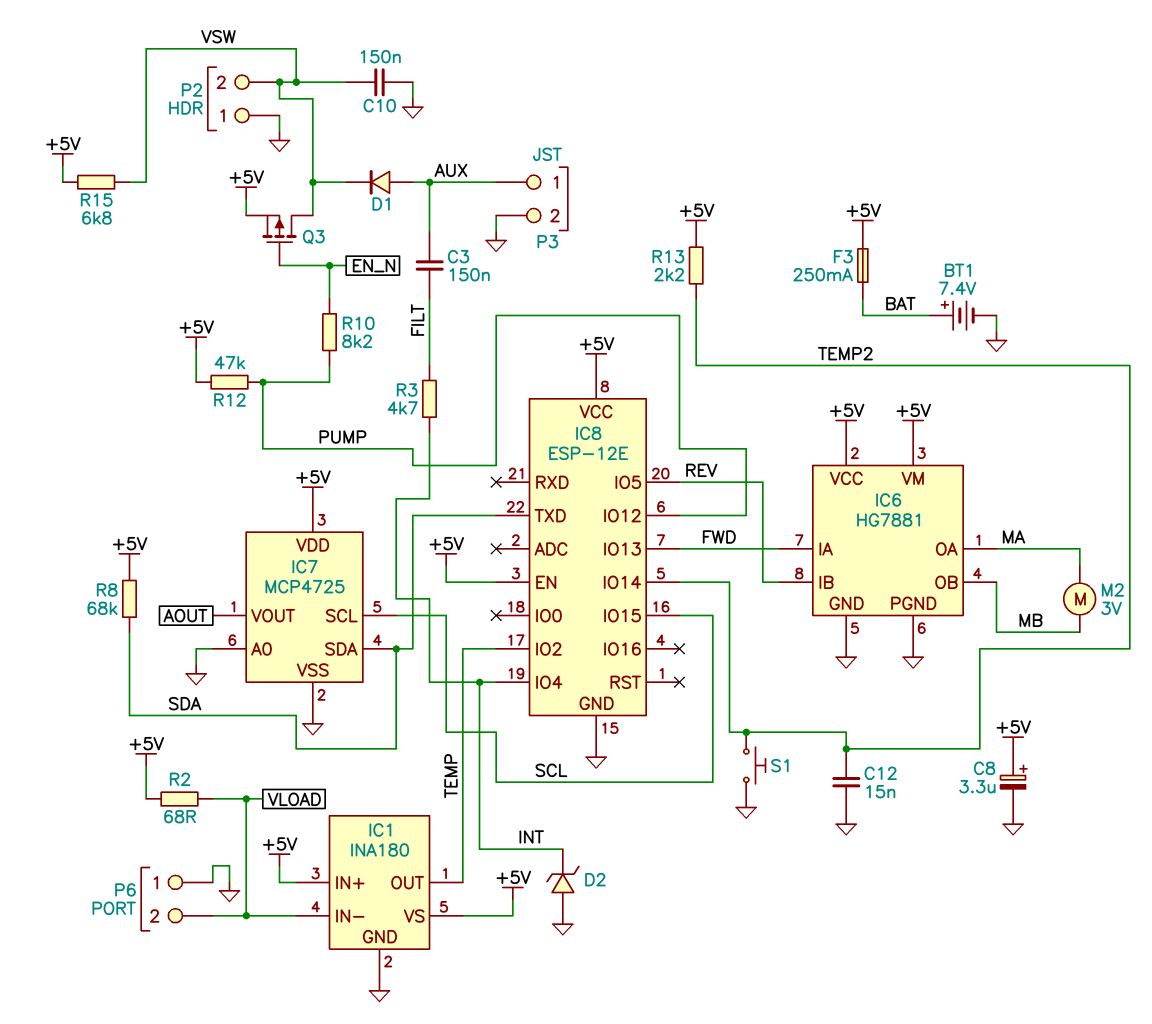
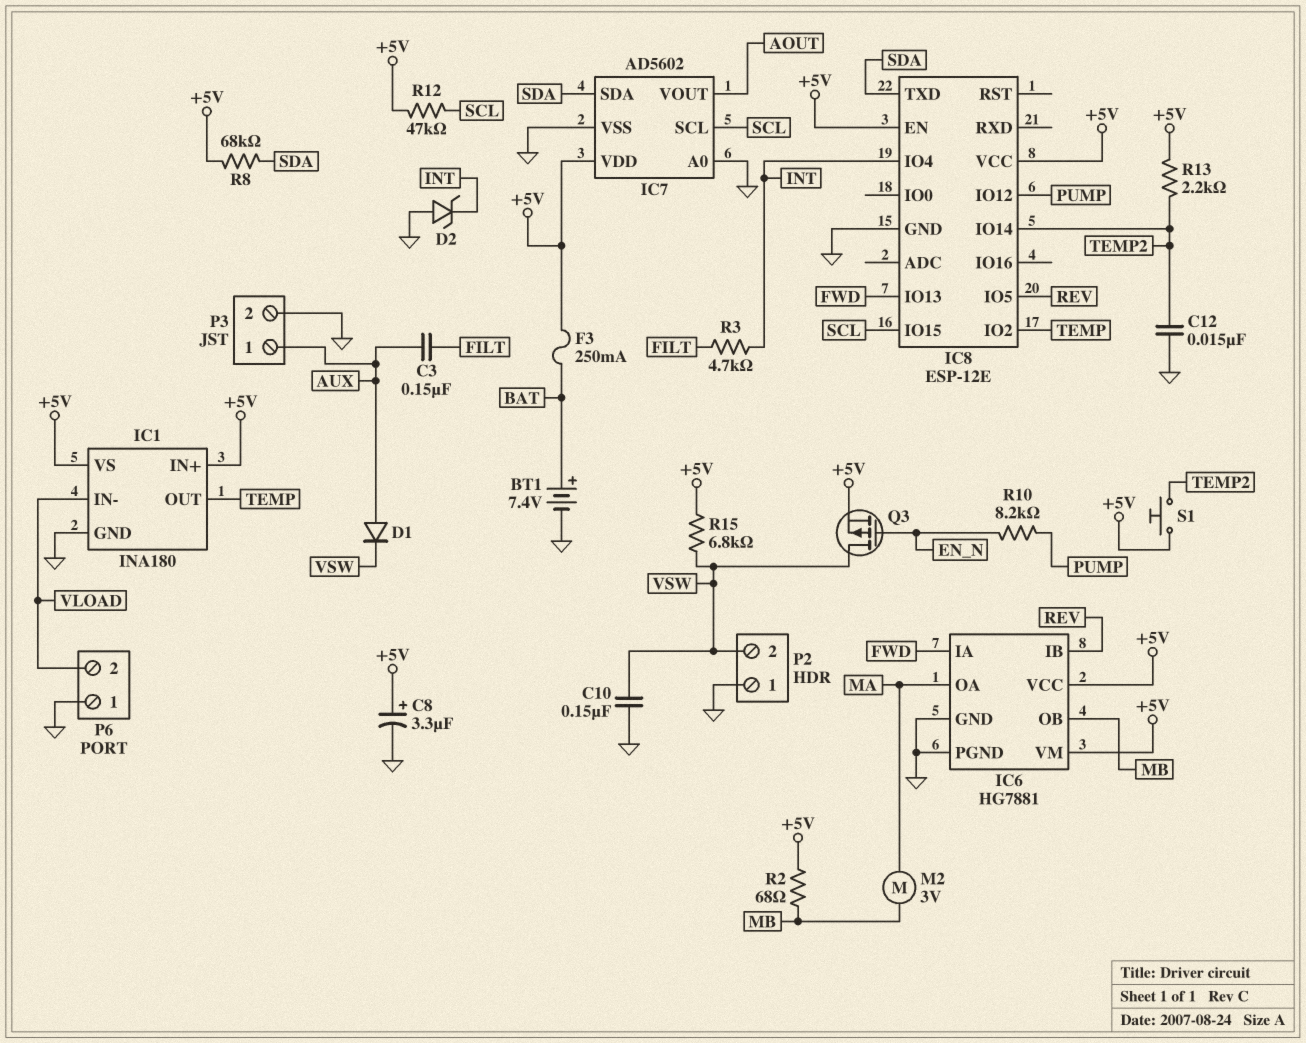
IC7: MCP4725 -> AD5602
R2: 68 (+5V, VLOAD) -> 68 (+5V, MB)
R12: 47k (+5V, PUMP) -> 47k (+5V, SCL)
S1: button (GND, TEMP2) -> button (+5V, TEMP2)

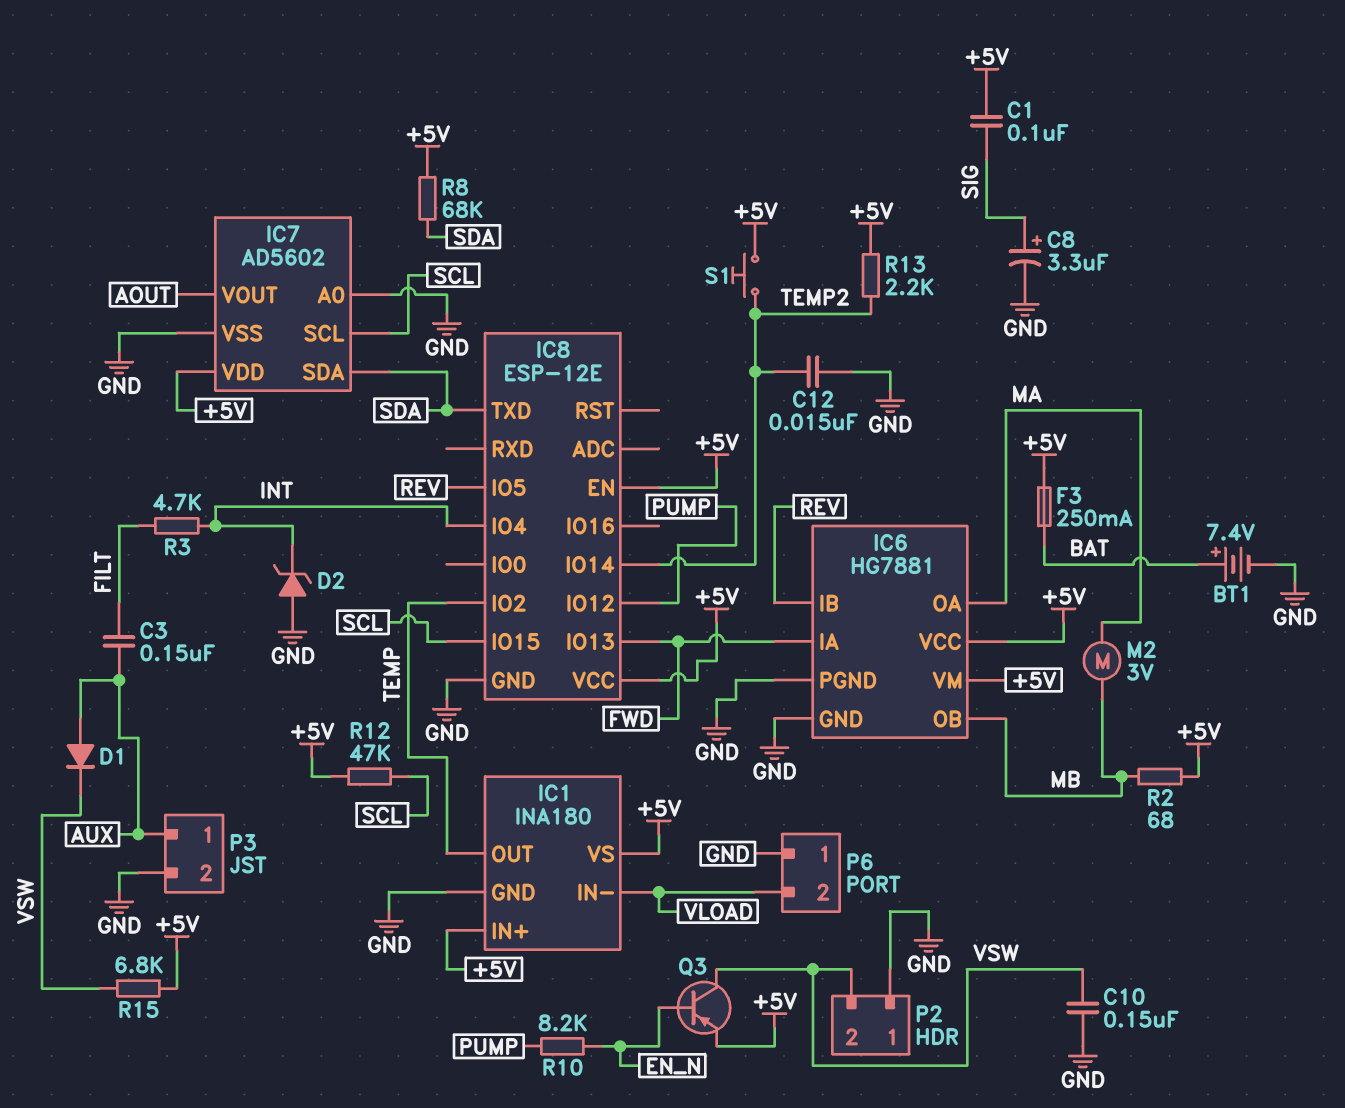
C1: none -> 100nF (+5V, SIG)
C8: 3.3uF (plus +5V, minus GND) -> 3.3uF (plus SIG, minus GND)
Q3: PMOS (G EN_N, D VSW, S +5V) -> PNP (B EN_N, C VSW, E +5V)

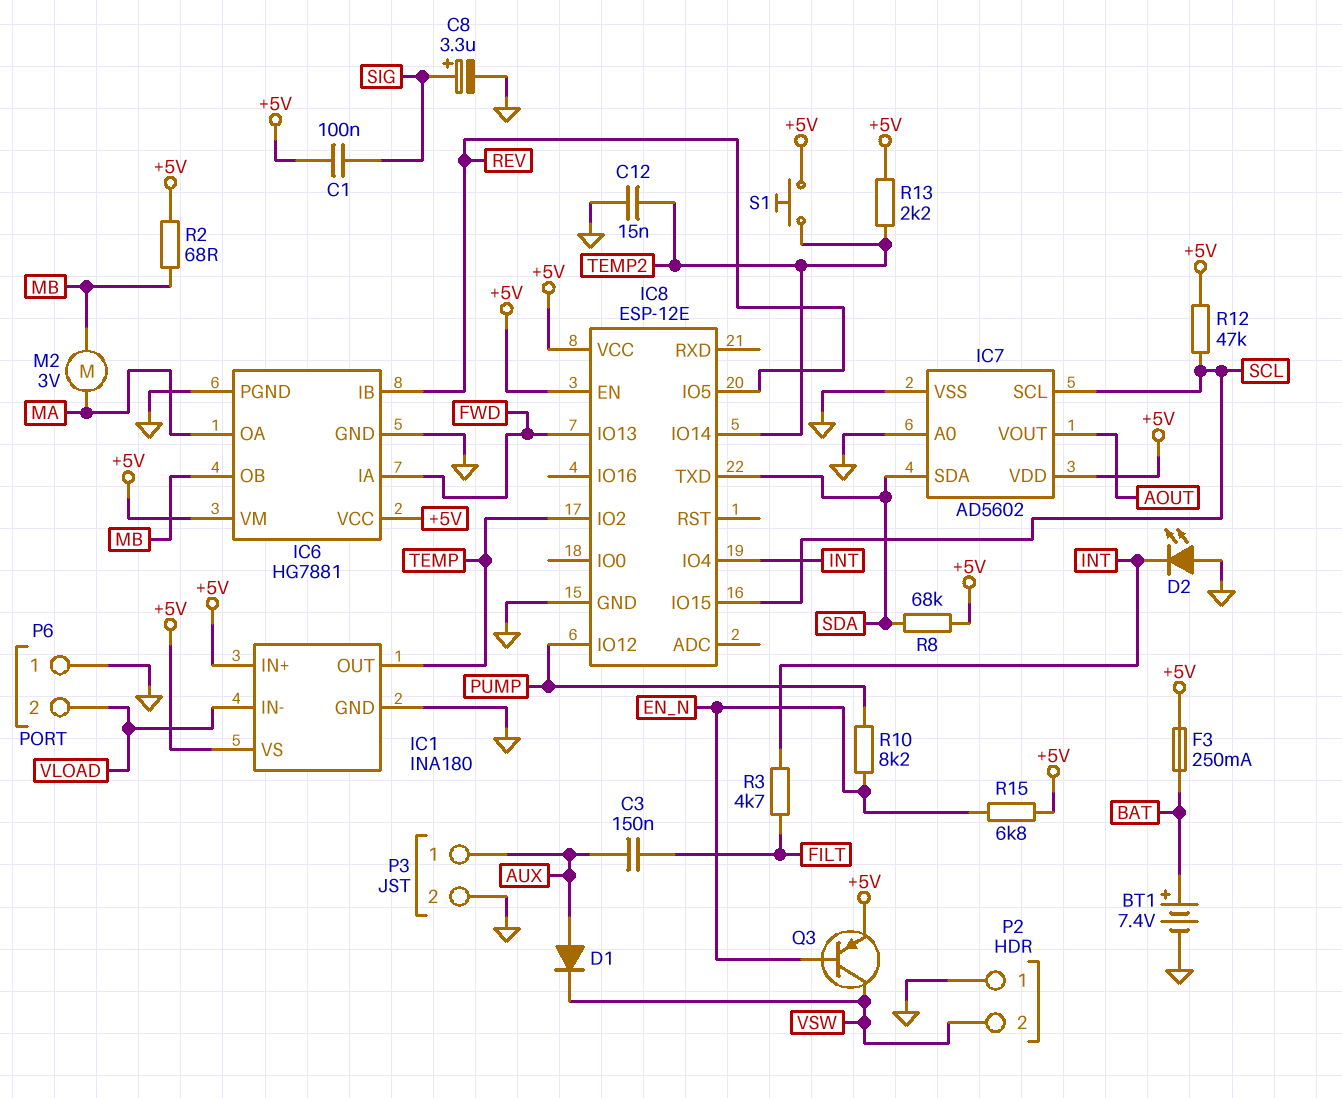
C10: 150nF (GND, VSW) -> none
D2: zener (A GND, K INT) -> LED (A GND, K INT)
R15: 6.8k (+5V, VSW) -> 6.8k (+5V, EN_N)

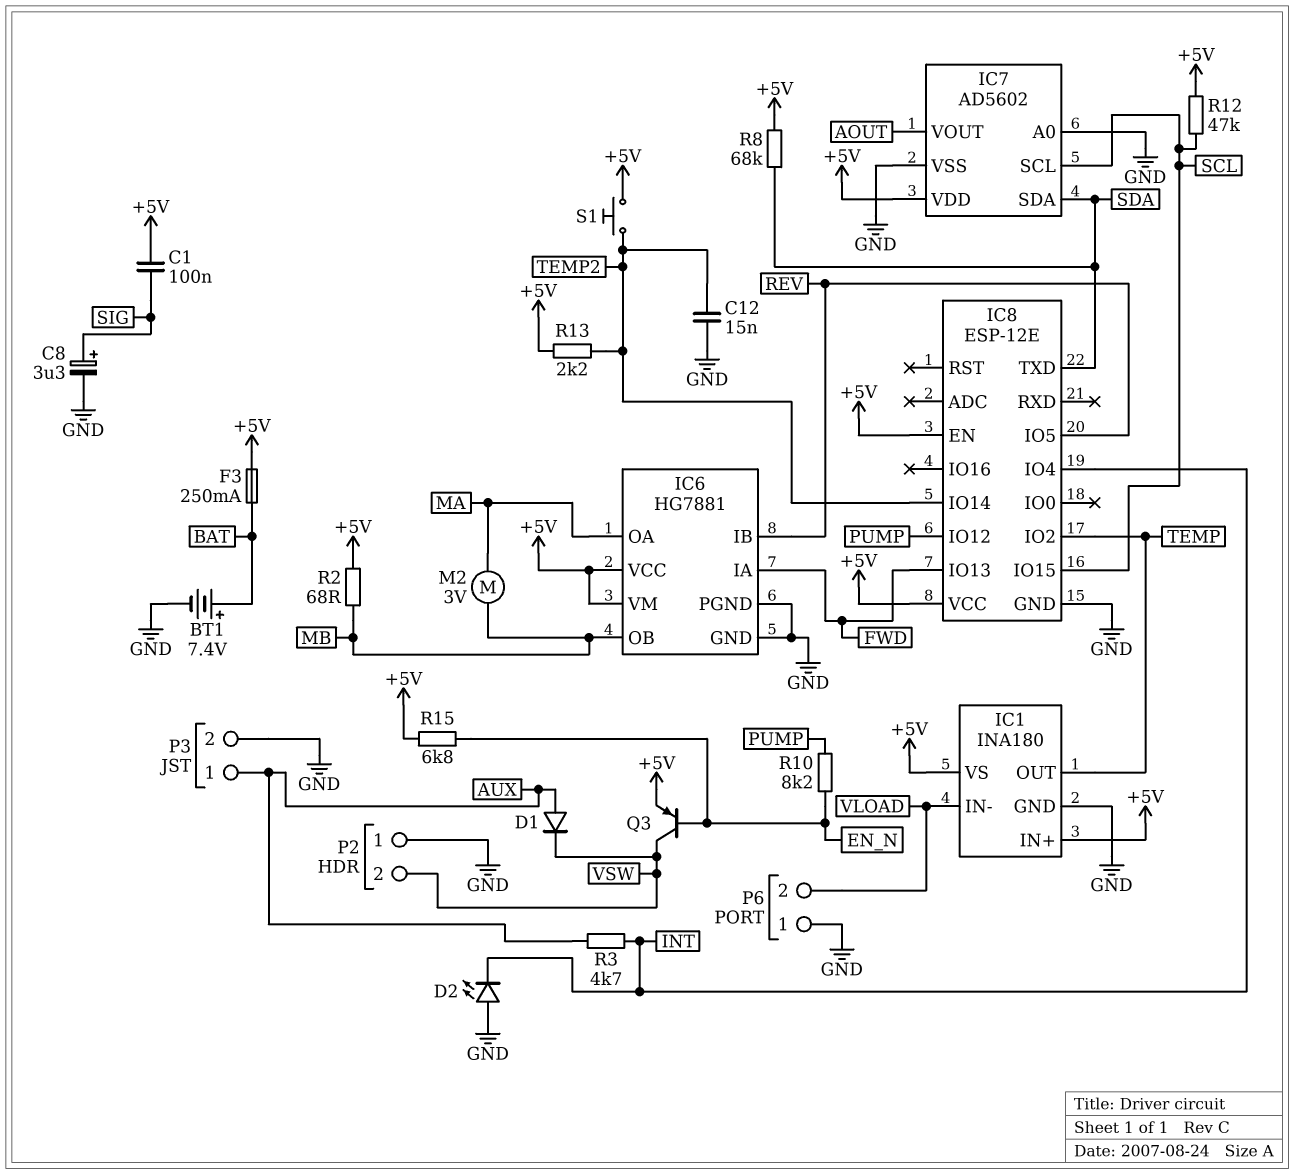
C3: 150nF (AUX, FILT) -> none
R3: 4.7k (FILT, INT) -> 4.7k (AUX, INT)

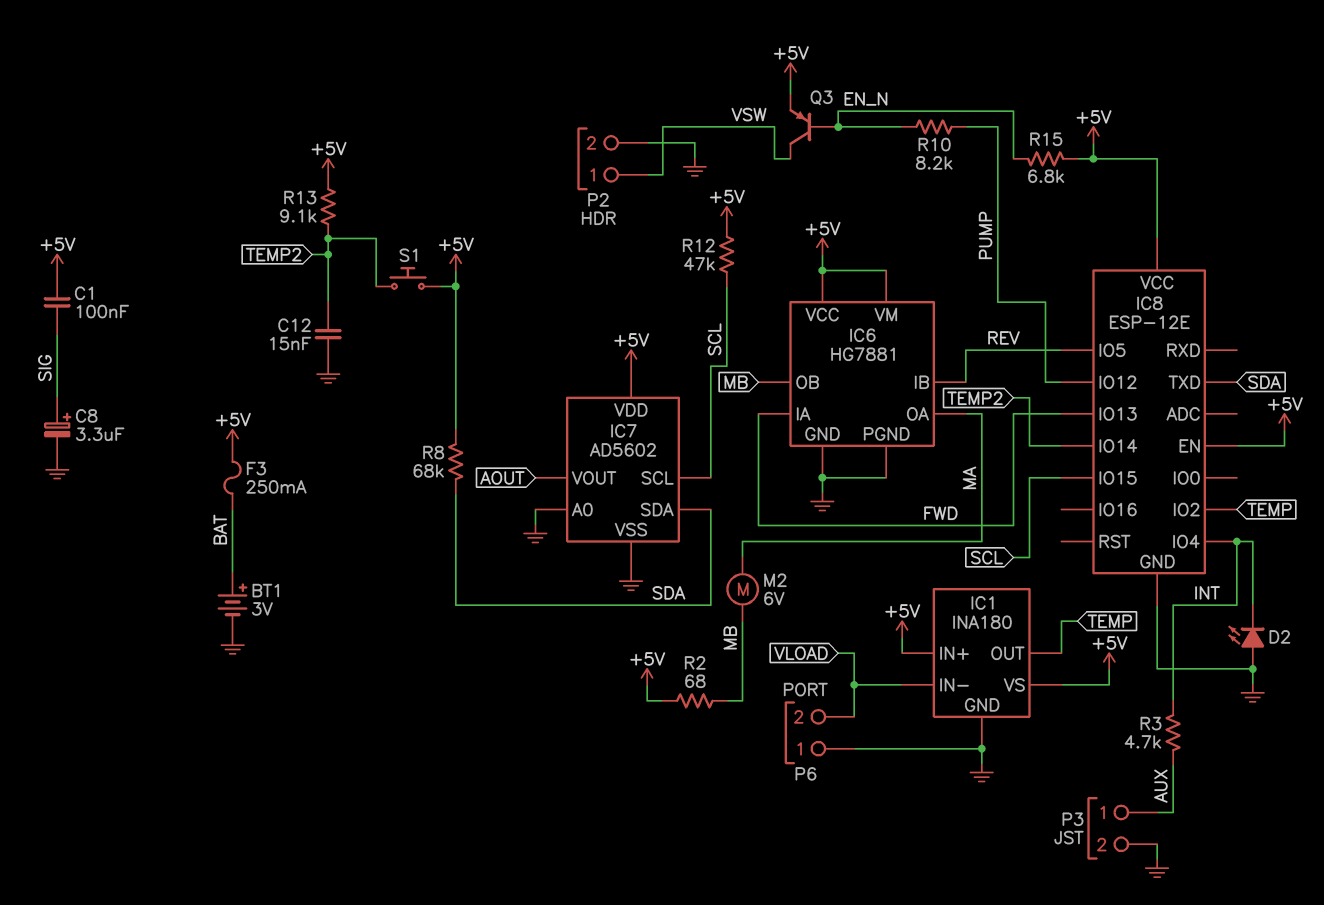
BT1: 7.4V (plus BAT, minus GND) -> 3V (plus BAT, minus GND)
D1: diode (A AUX, K VSW) -> none
M2: motor 3V (MA, MB) -> motor 6V (MA, MB)
P2 pin 1: GND -> VSW
P2 pin 2: VSW -> GND
R13: 2.2k (+5V, TEMP2) -> 9.1k (+5V, TEMP2)

